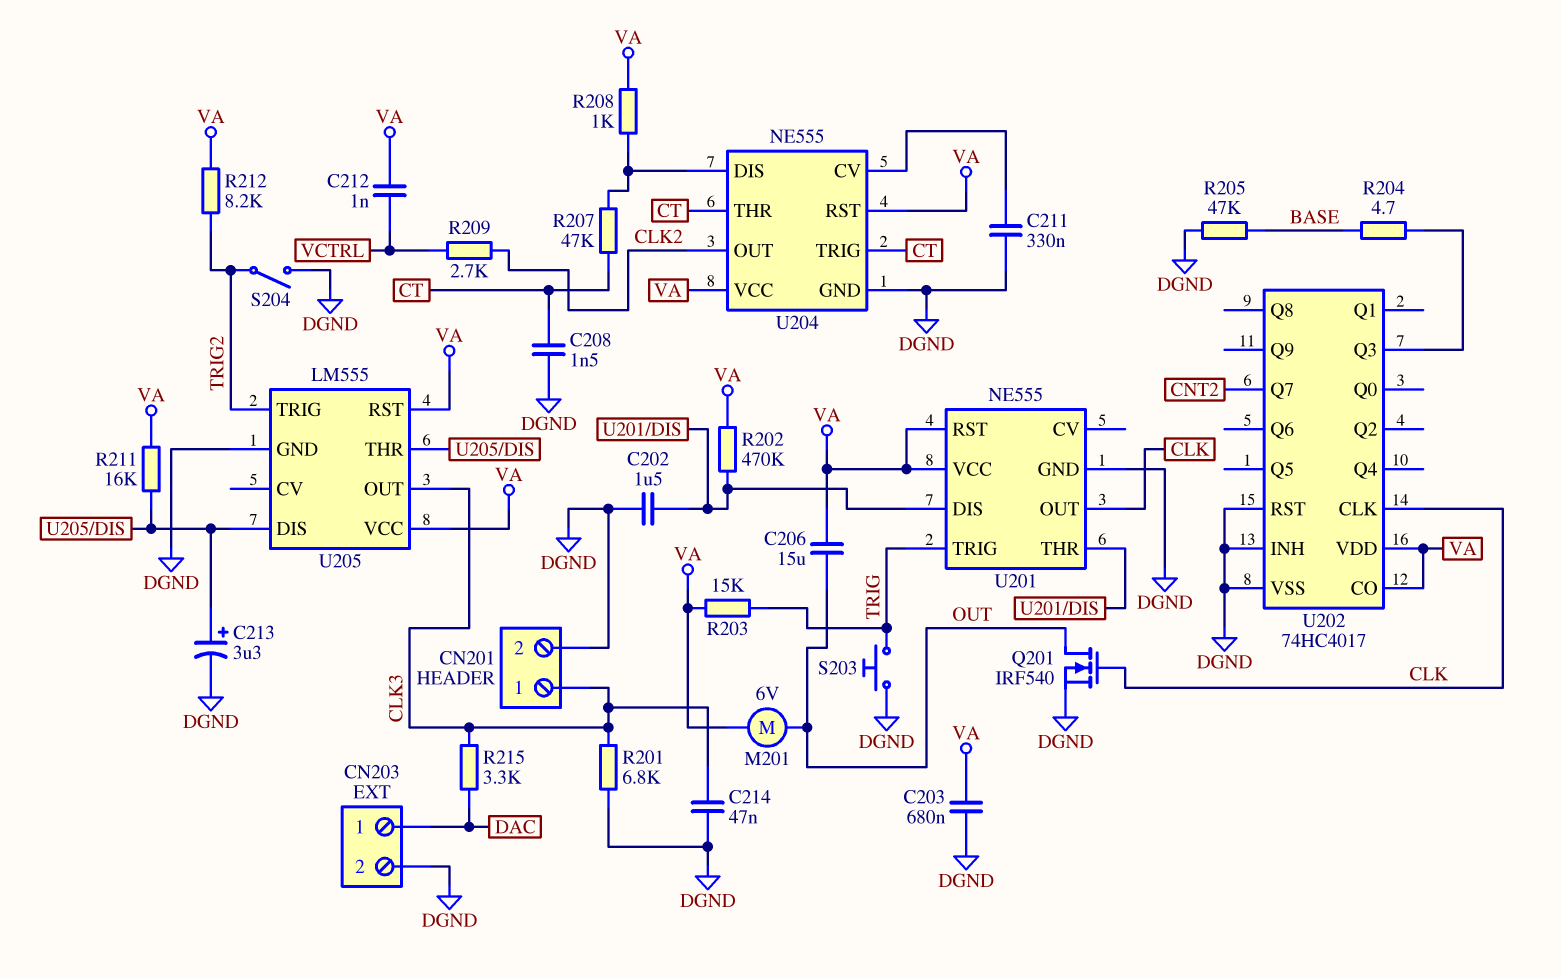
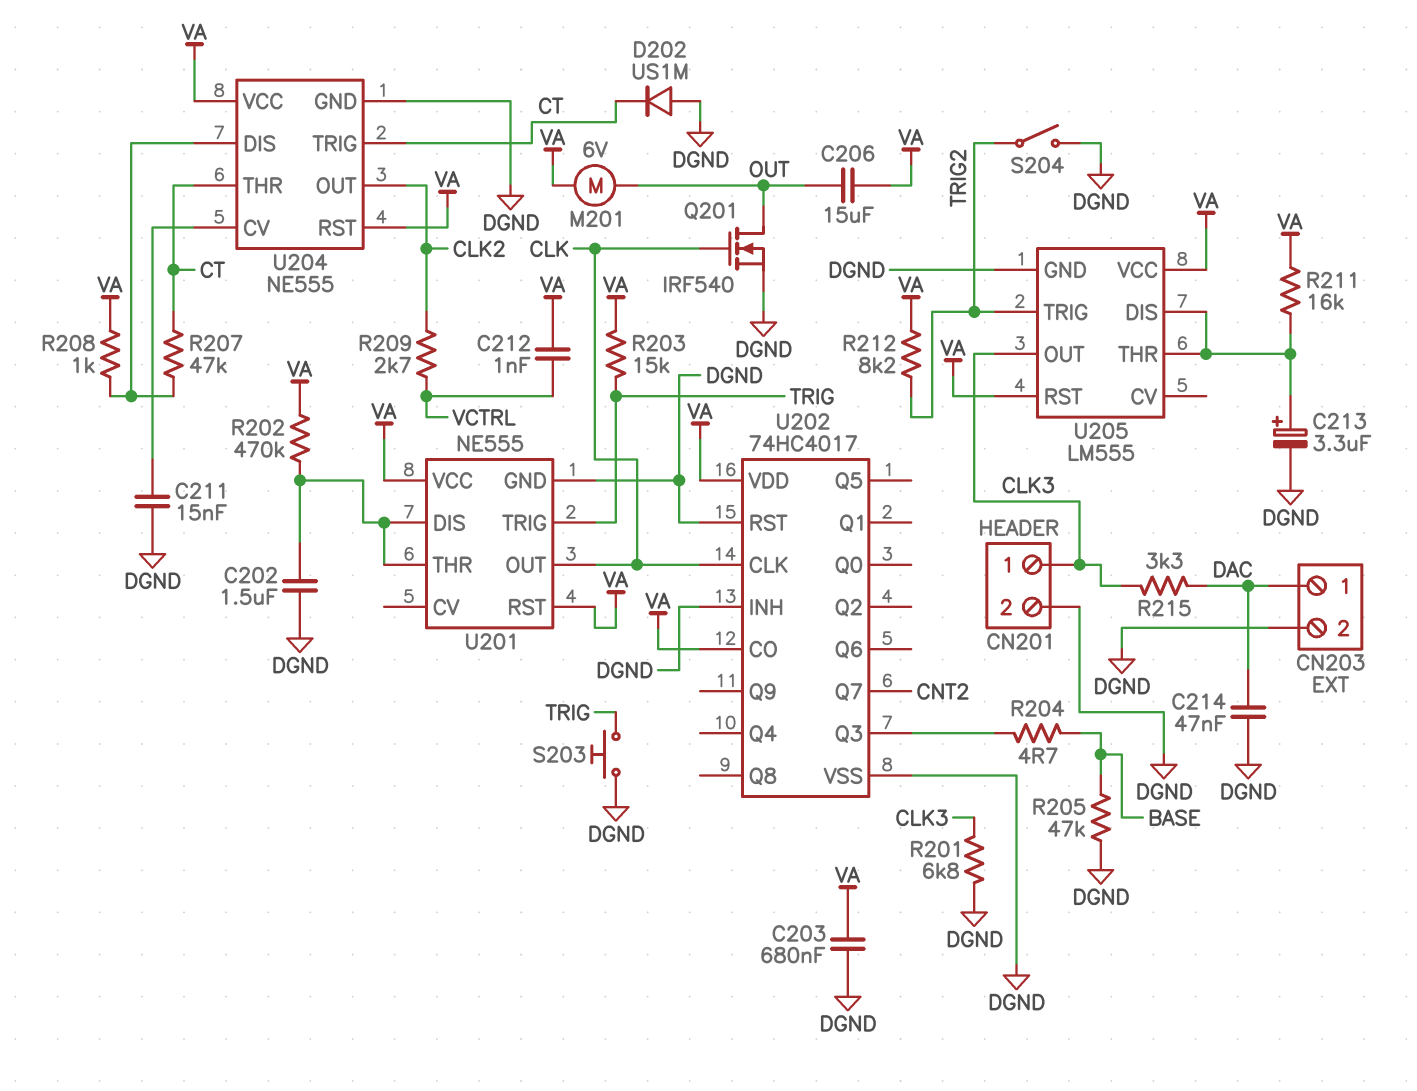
C208: 1.5nF (CT, DGND) -> none
C211: 330nF (DGND, U204/CV) -> 15nF (DGND, U204/CV)
C214: 47nF (CLK3, DGND) -> 47nF (DAC, DGND)
D202: none -> diode US1M (A DGND, K CT)

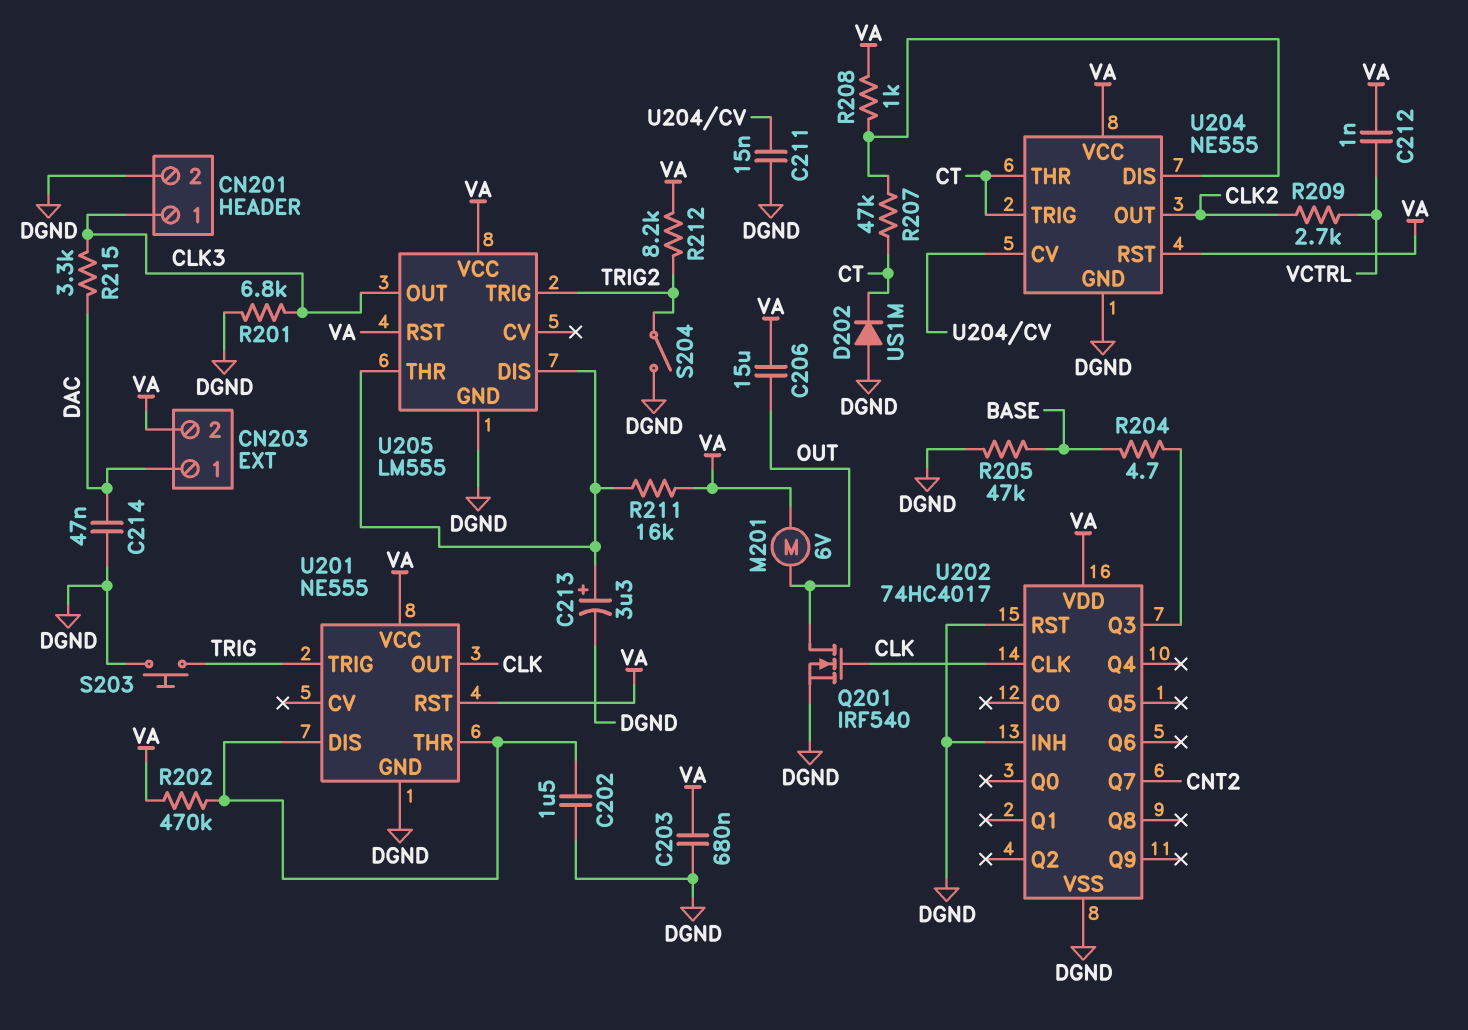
CN203 pin 2: DGND -> VA
R203: 15k (TRIG, VA) -> none
U202 pin CO: VA -> none

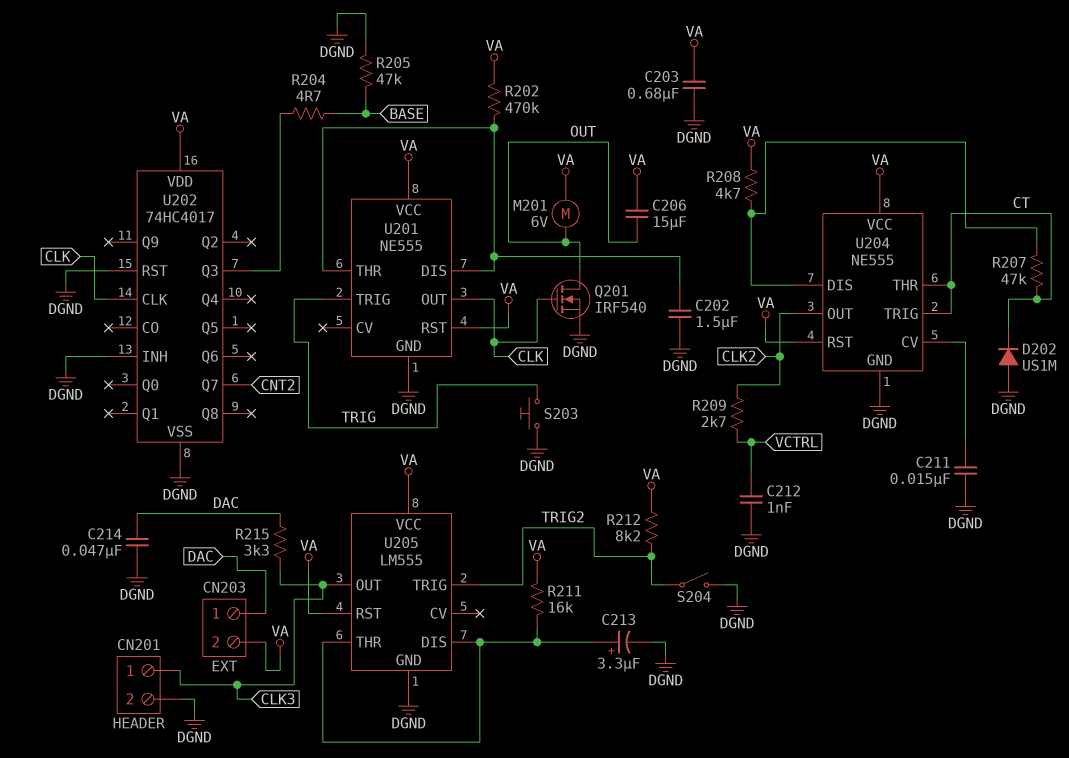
C212: 1nF (VA, VCTRL) -> 1nF (DGND, VCTRL)
R201: 6.8k (CLK3, DGND) -> none
R208: 1k (U204/DIS, VA) -> 4.7k (U204/DIS, VA)

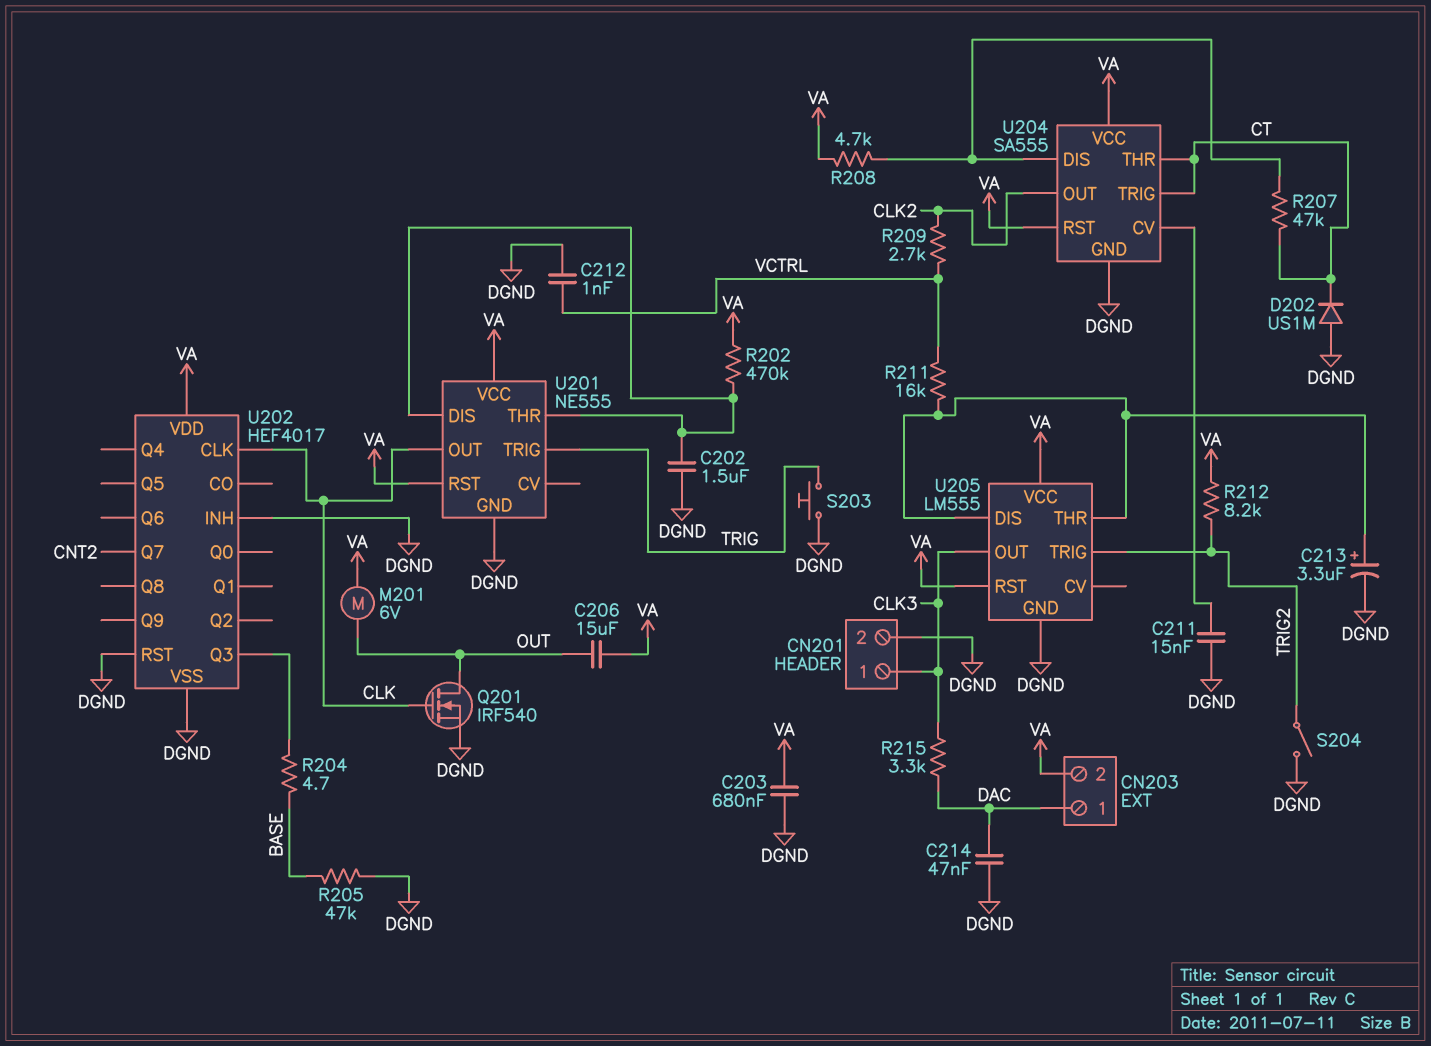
R211: 16k (U205/DIS, VA) -> 16k (U205/DIS, VCTRL)
U202: 74HC4017 -> HEF4017
U204: NE555 -> SA555

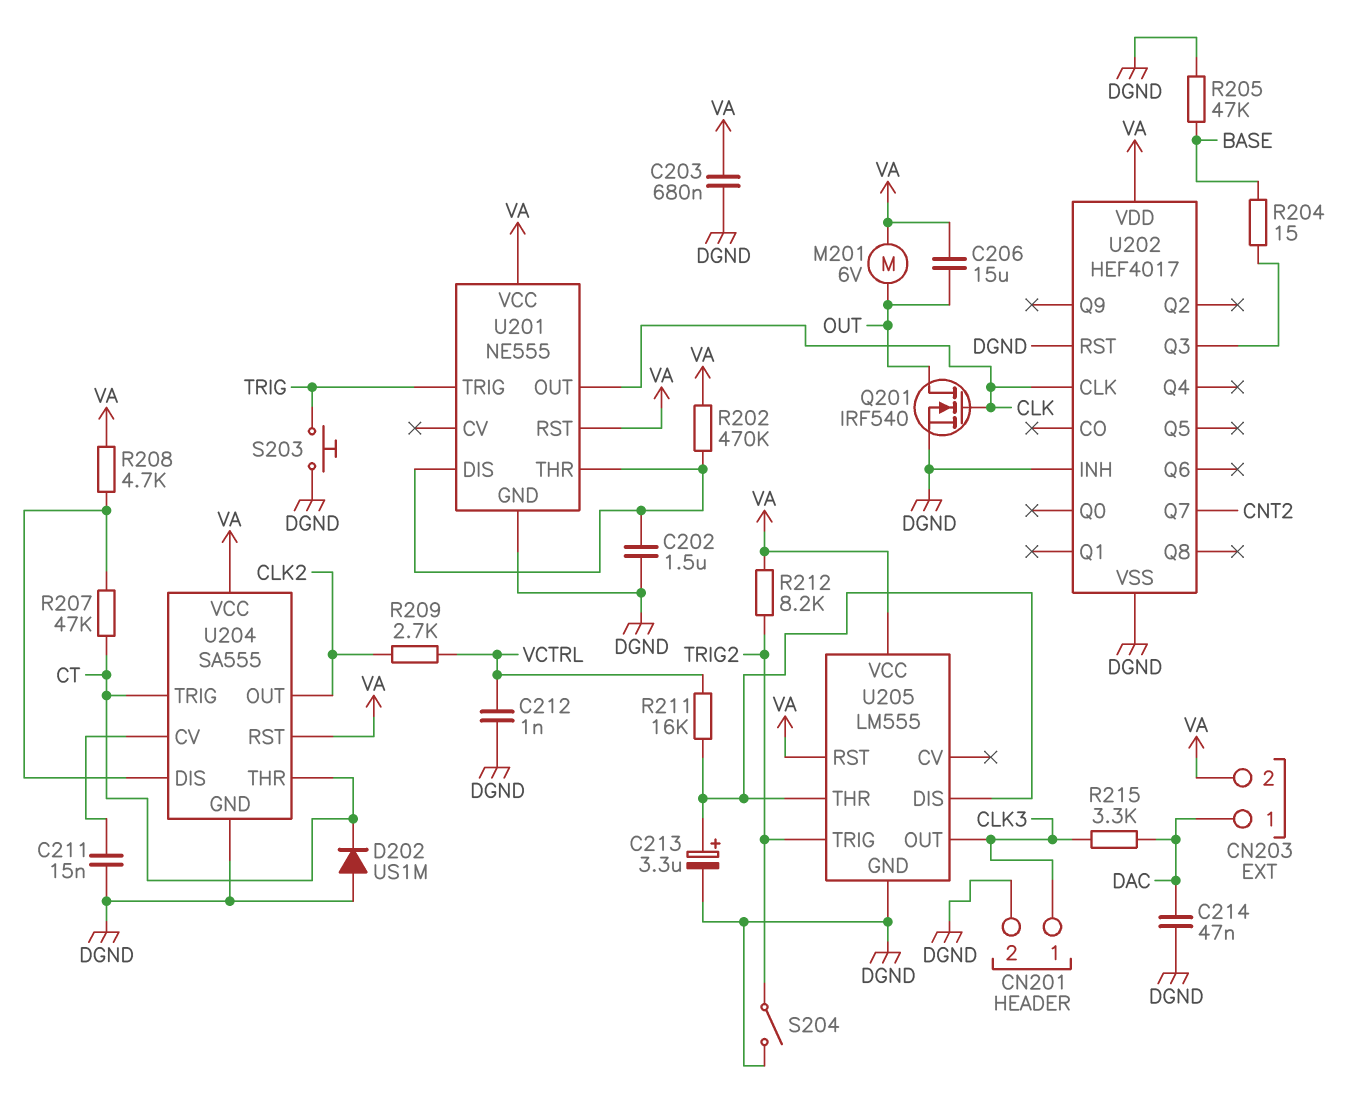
R204: 4.7 (BASE, U202/Q3) -> 15 (BASE, U202/Q3)

